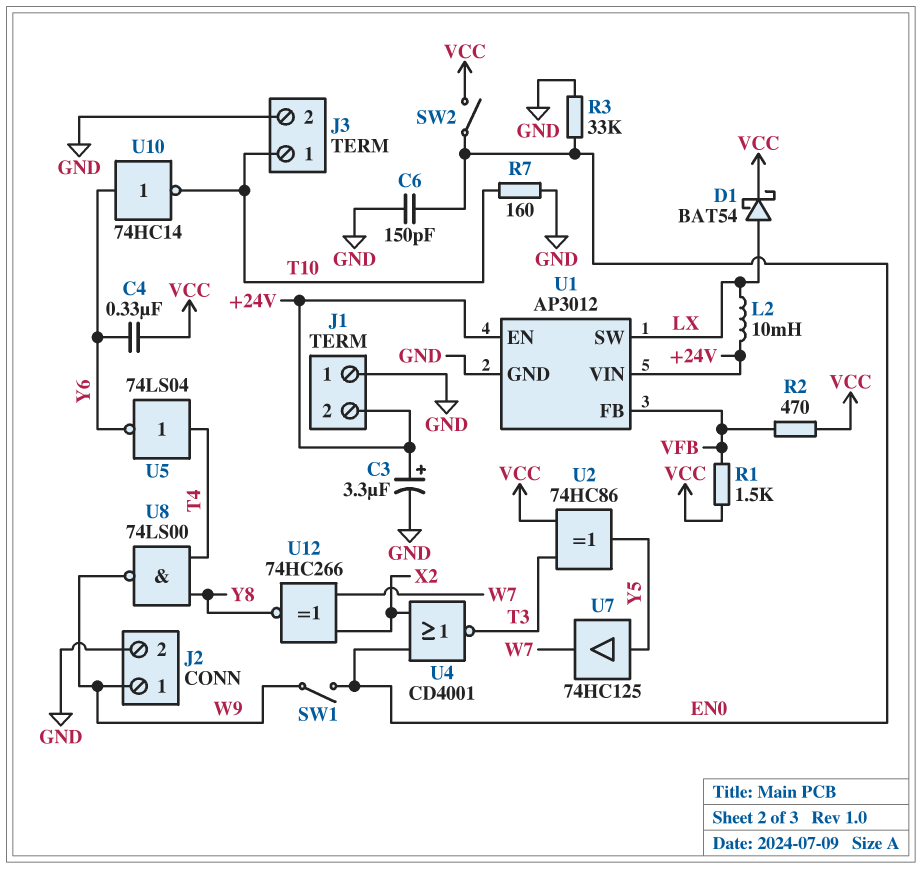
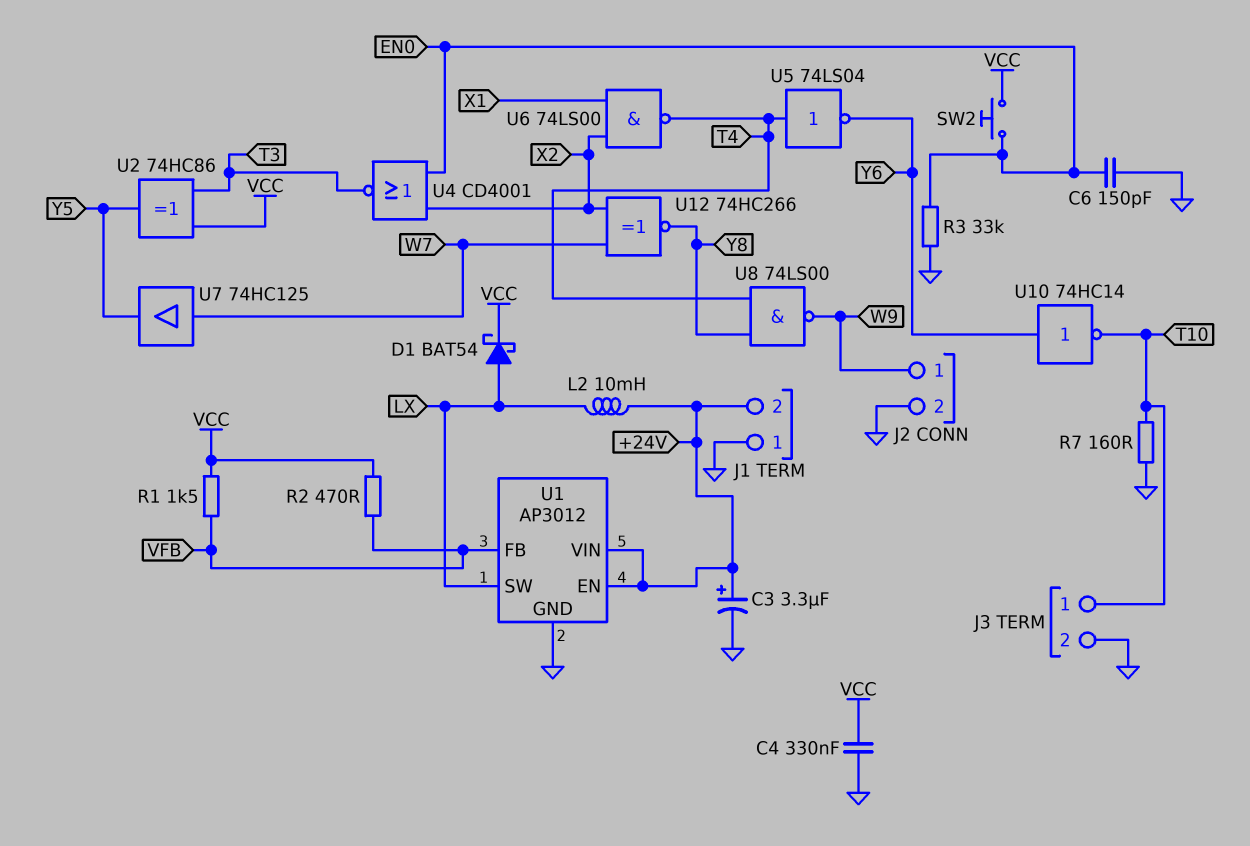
C4: 330nF (VCC, Y6) -> 330nF (GND, VCC)
SW1: switch (EN0, W9) -> none
SW2: switch (EN0, VCC) -> button (EN0, VCC)
U6: none -> NAND 74LS00 (in X1, in X2, out T4)
U7: buffer 74HC125 (in Y5, out W7) -> buffer 74HC125 (in W7, out Y5)

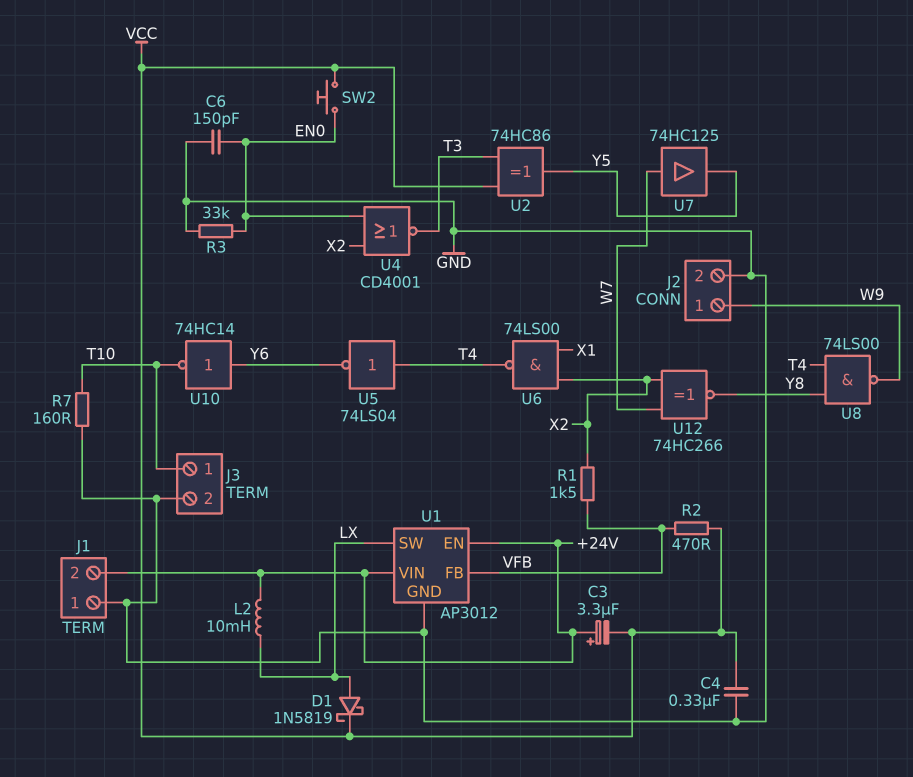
C3: 3.3uF (plus +24V, minus GND) -> 3.3uF (plus +24V, minus VCC)
D1: schottky BAT54 (A LX, K VCC) -> schottky 1N5819 (A LX, K VCC)
R1: 1.5k (VCC, VFB) -> 1.5k (VFB, X2)

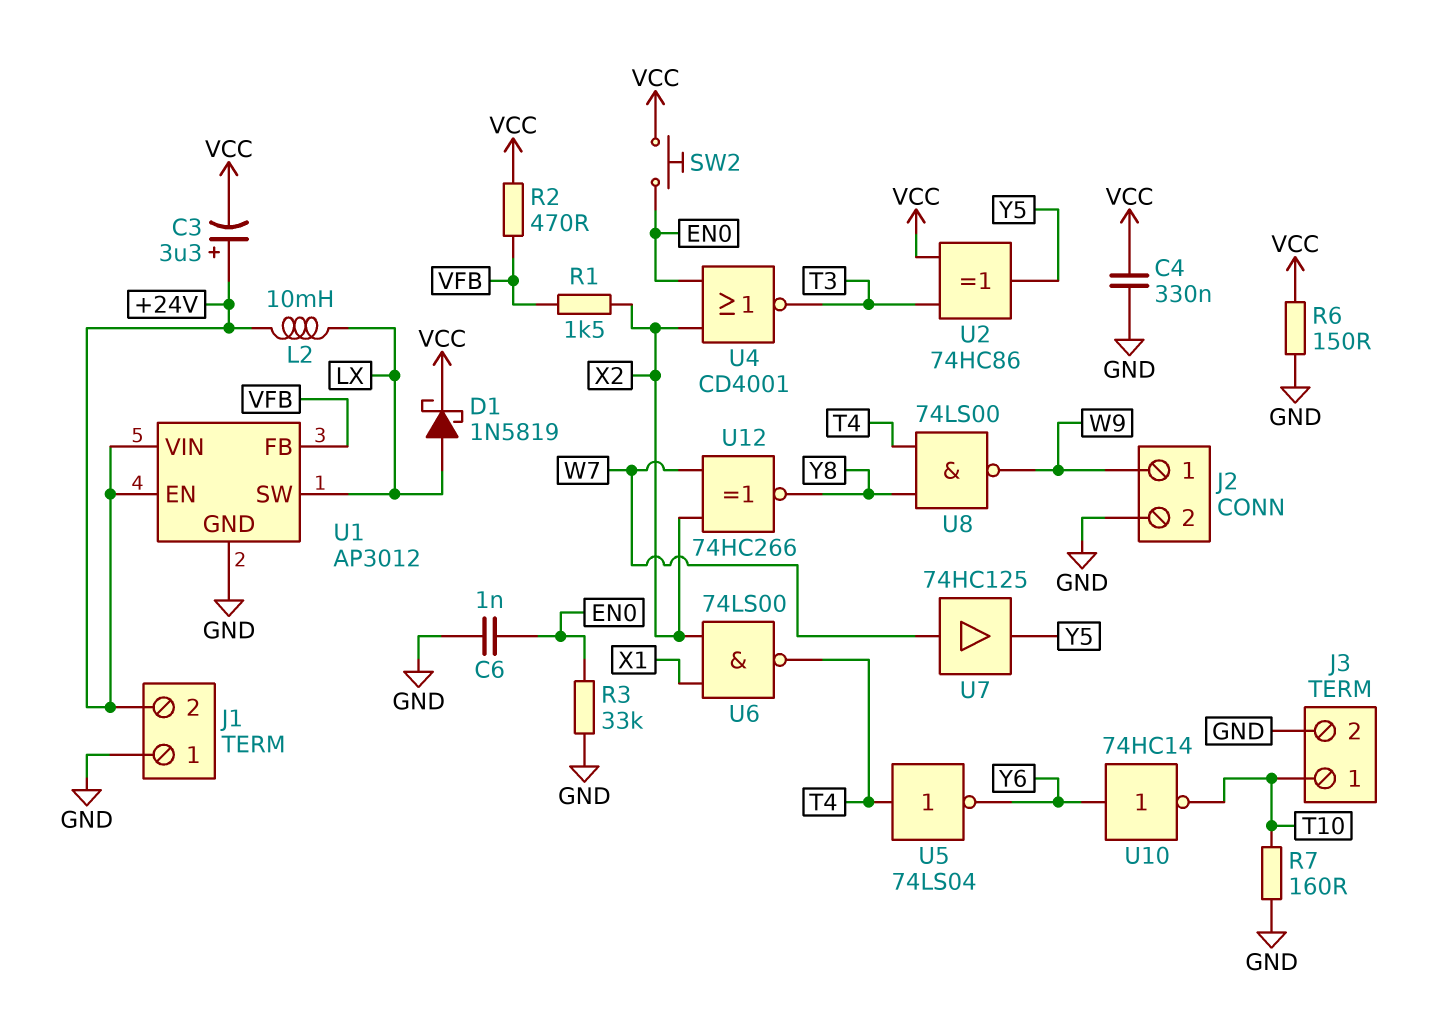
C6: 150pF (EN0, GND) -> 1nF (EN0, GND)
R6: none -> 150 (GND, VCC)

